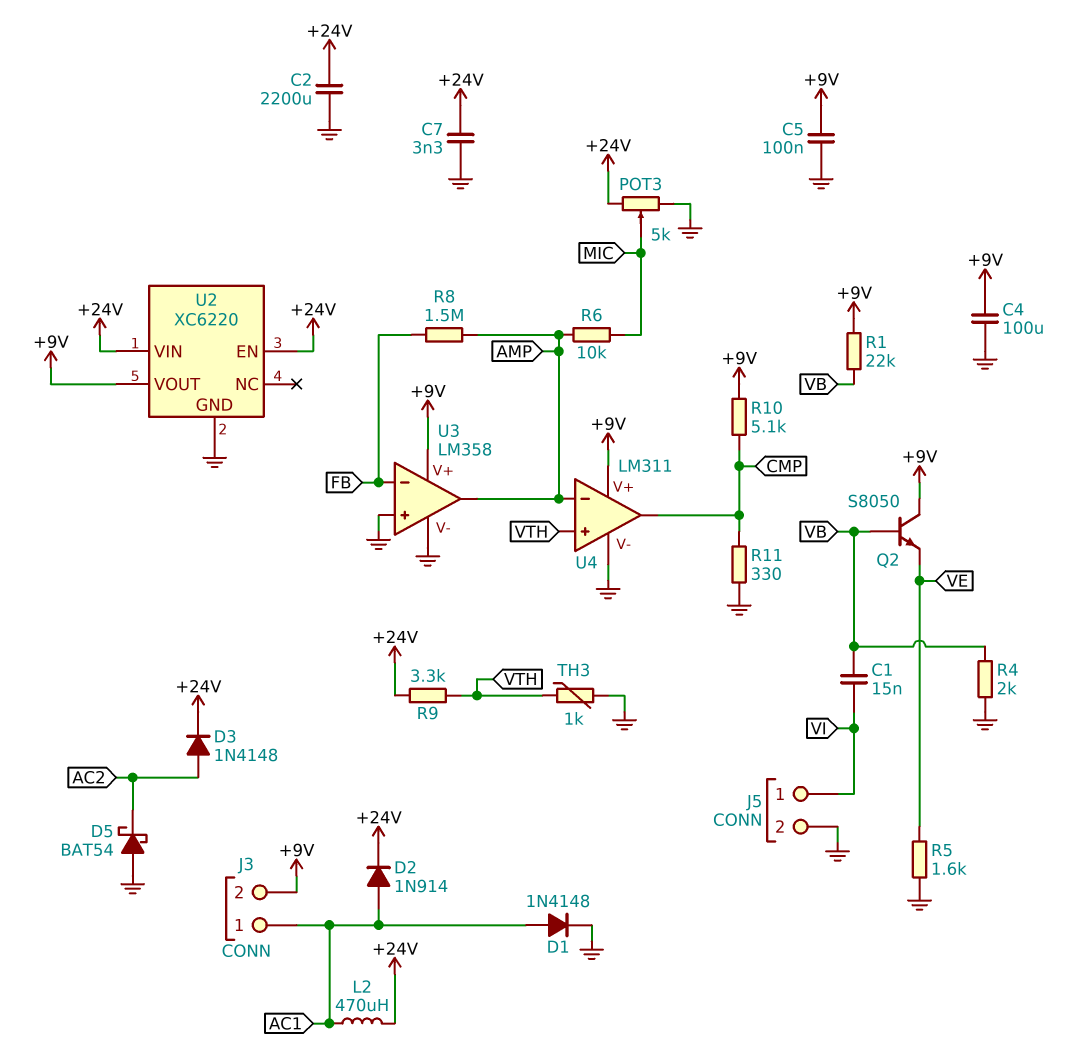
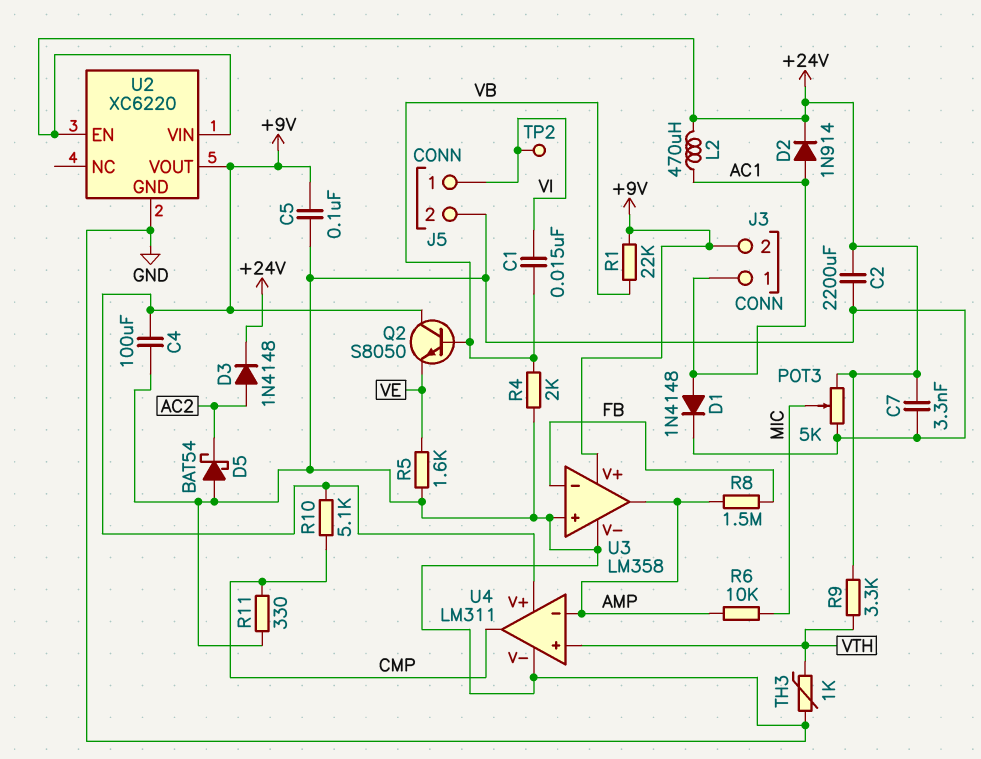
TP2: none -> test point (VI)

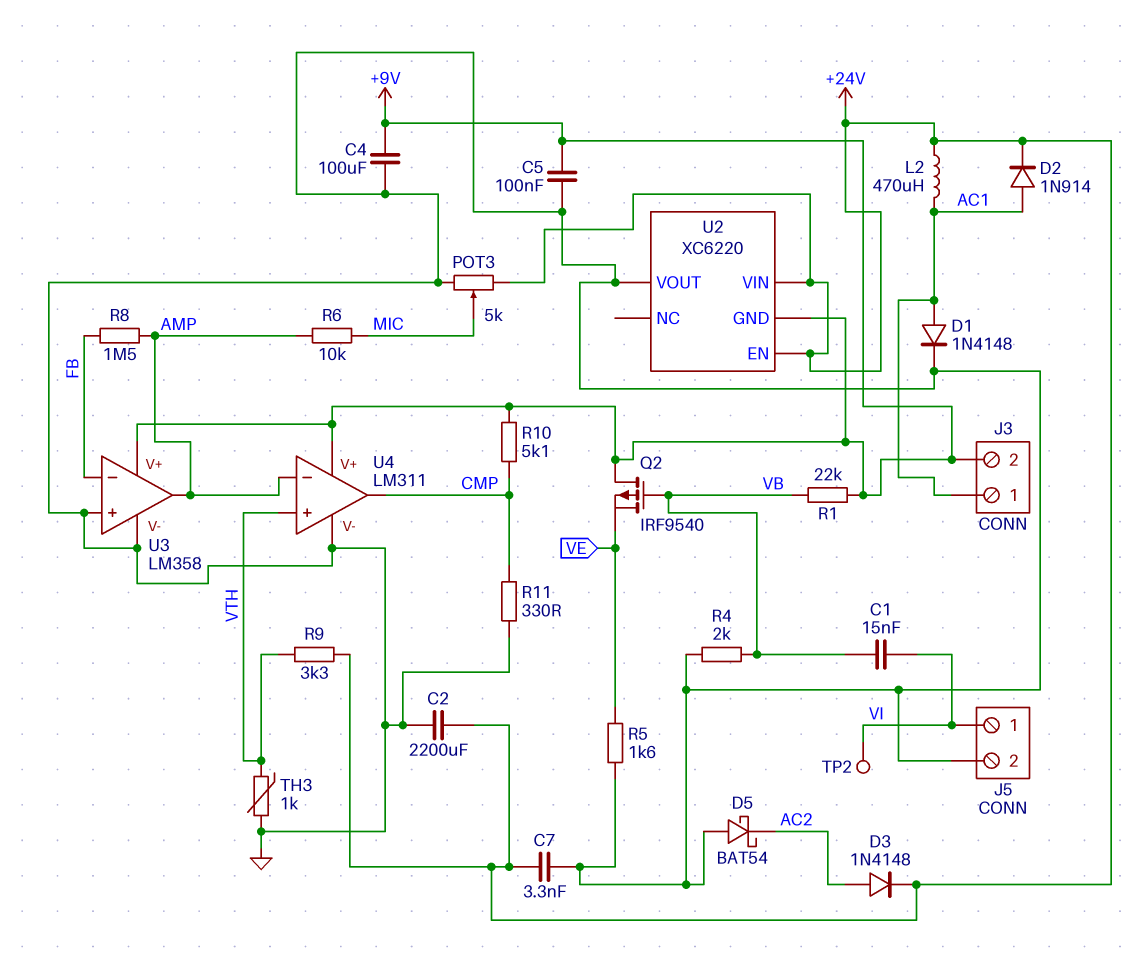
Q2: NPN S8050 (B VB, C +9V, E VE) -> PMOS IRF9540 (G VB, D +9V, S VE)
U2 pin GND: GND -> +9V
U2 pin VOUT: +9V -> GND

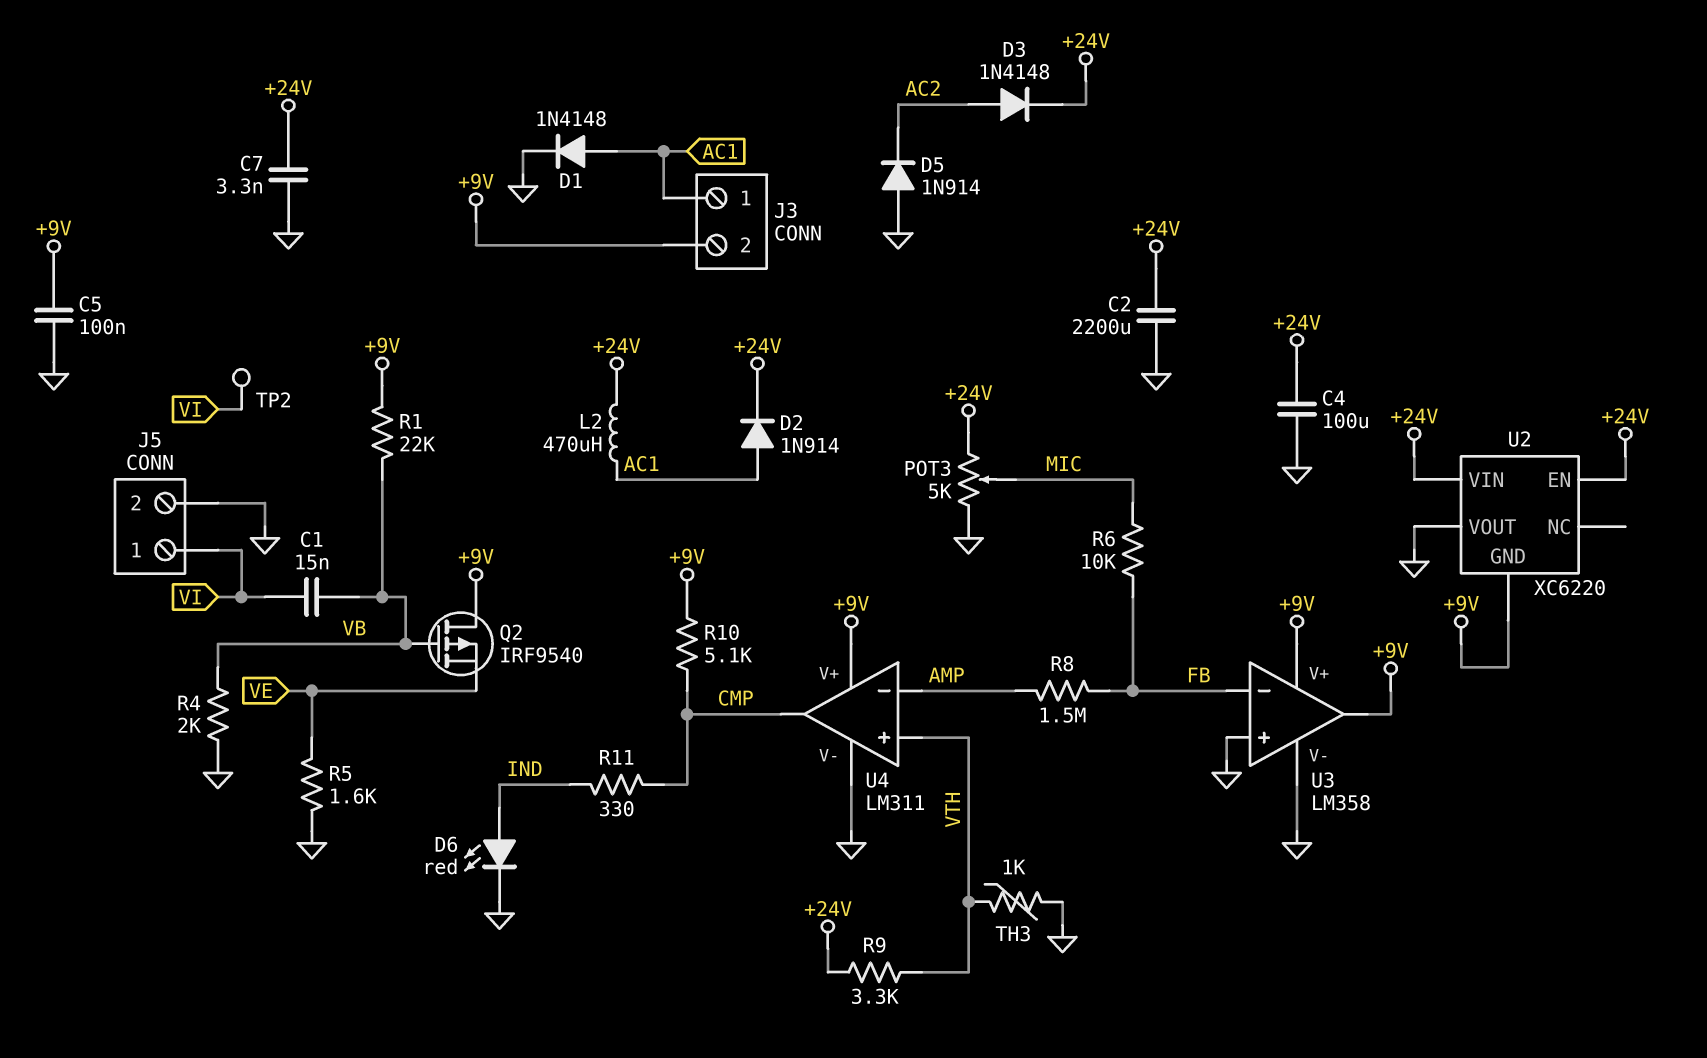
C4: 100uF (+9V, GND) -> 100uF (+24V, GND)
D5: schottky BAT54 (A GND, K AC2) -> diode 1N914 (A GND, K AC2)
D6: none -> LED red (A IND, K GND)
R6: 10k (AMP, MIC) -> 10k (FB, MIC)
R11: 330 (CMP, GND) -> 330 (CMP, IND)
U3 pin out: AMP -> +9V

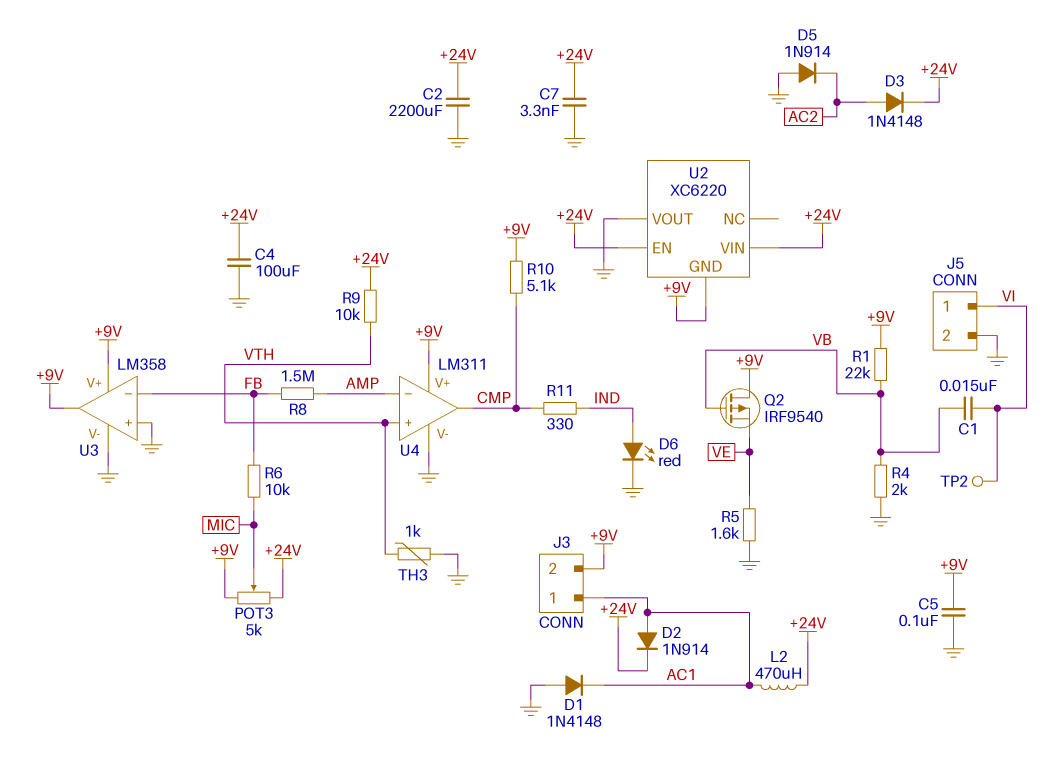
D1: diode 1N4148 (A AC1, K GND) -> diode 1N4148 (A GND, K AC1)
POT3: 5k (+24V, GND, wiper MIC) -> 5k (+9V, +24V, wiper MIC)
R9: 3.3k (+24V, VTH) -> 10k (+24V, VTH)

